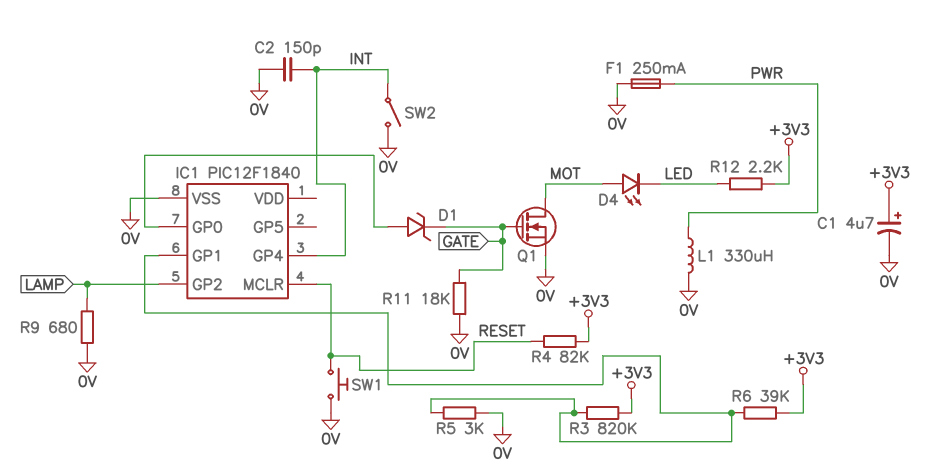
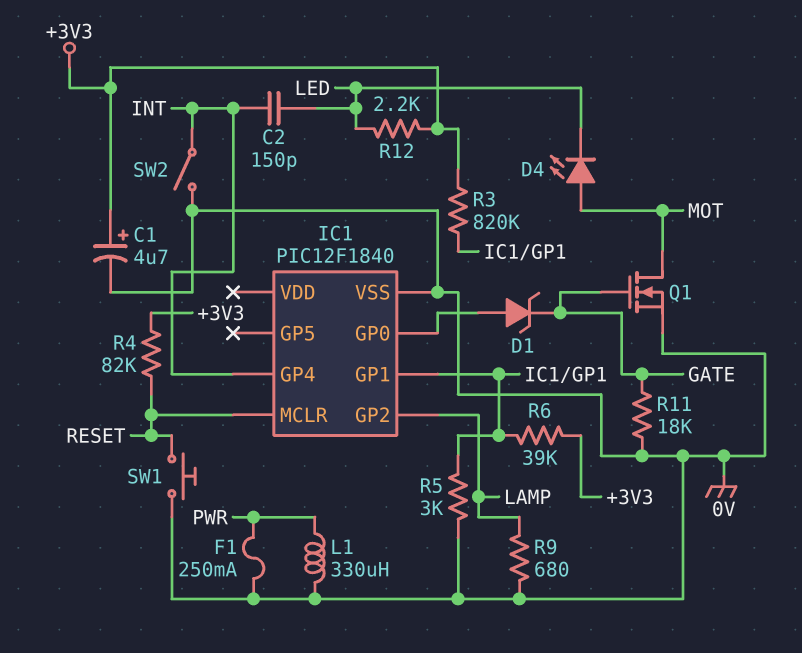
C2: 150pF (0V, INT) -> 150pF (INT, LED)

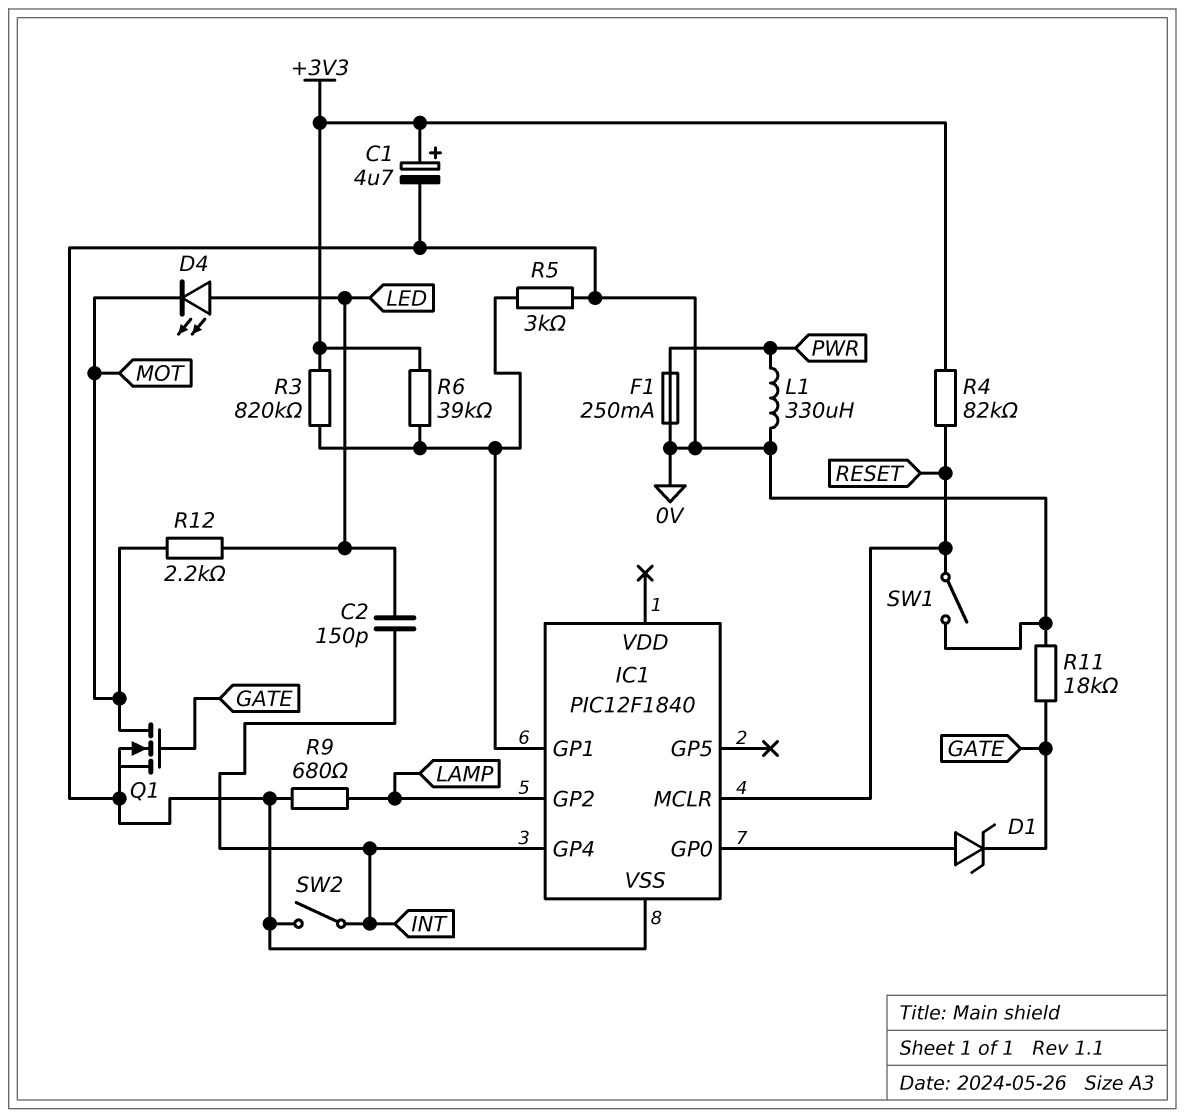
D4: LED (A MOT, K LED) -> LED (A LED, K MOT)
R12: 2.2k (+3V3, LED) -> 2.2k (LED, MOT)
SW1: button (0V, RESET) -> switch (0V, RESET)

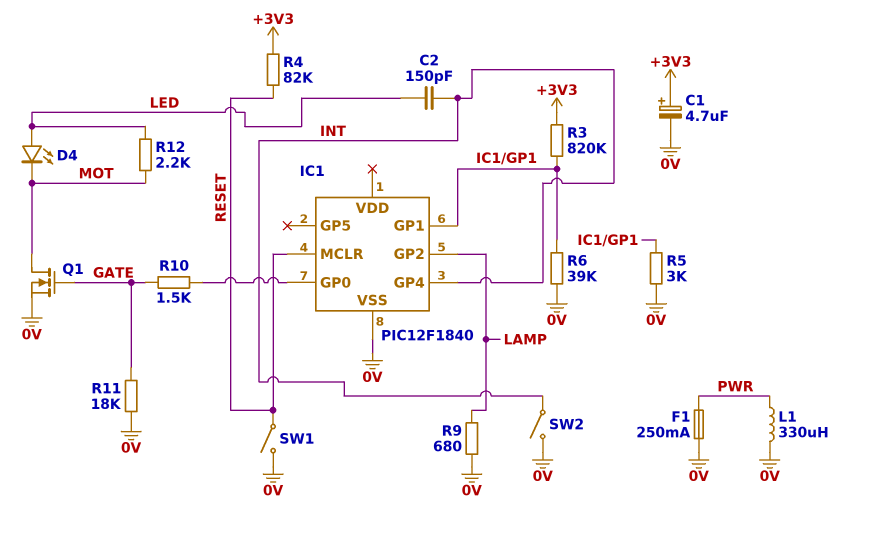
D1: zener (A IC1/GP0, K GATE) -> none
R6: 39k (+3V3, IC1/GP1) -> 39k (0V, IC1/GP1)
R10: none -> 1.5k (GATE, IC1/GP0)

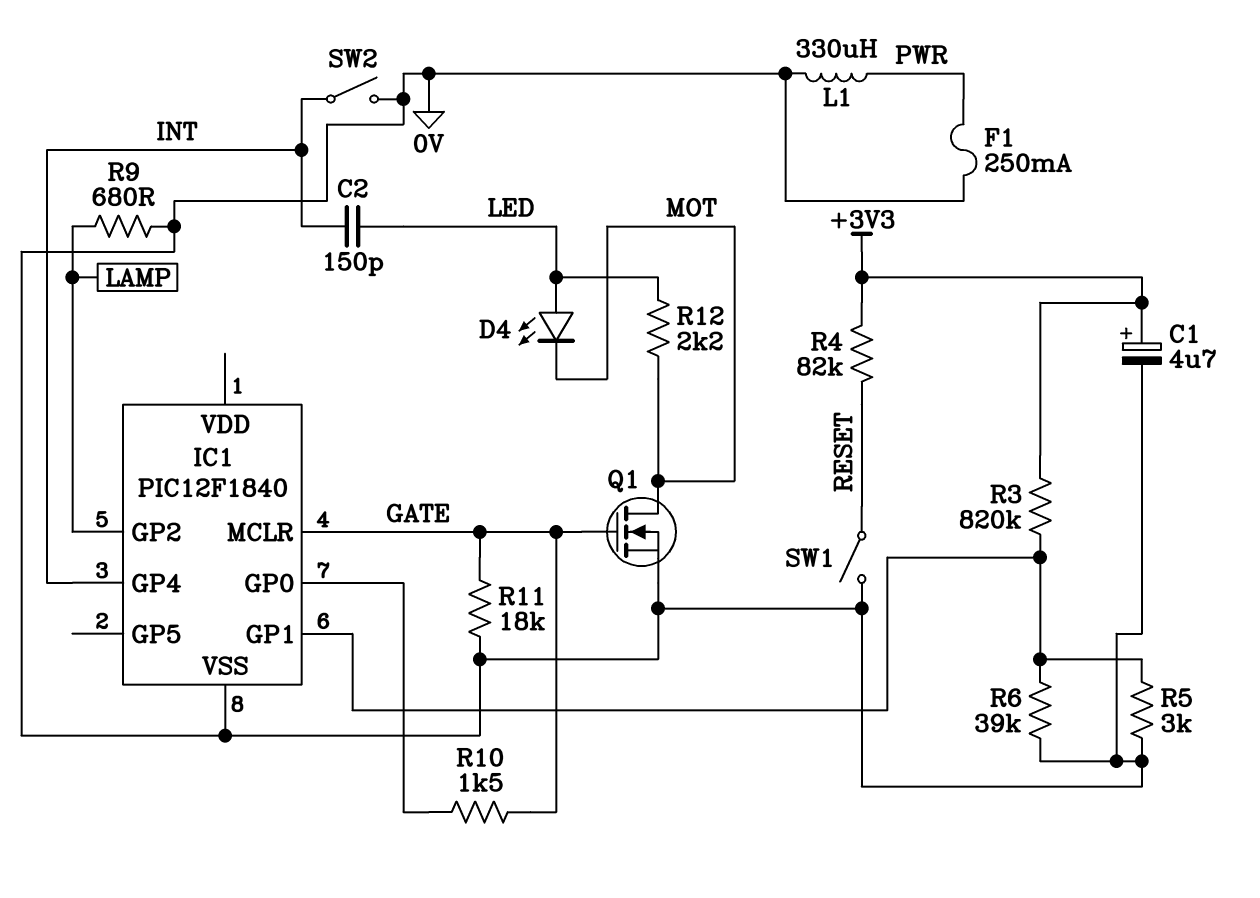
IC1 pin MCLR: RESET -> GATE

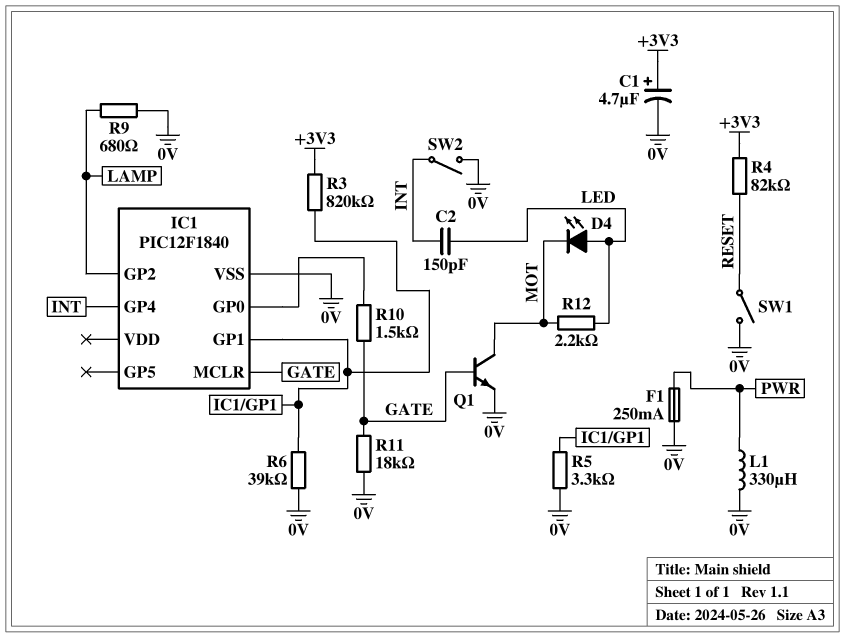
Q1: NMOS (G GATE, D MOT, S 0V) -> NPN (B GATE, C MOT, E 0V)
R5: 3k (0V, IC1/GP1) -> 3.3k (0V, IC1/GP1)

